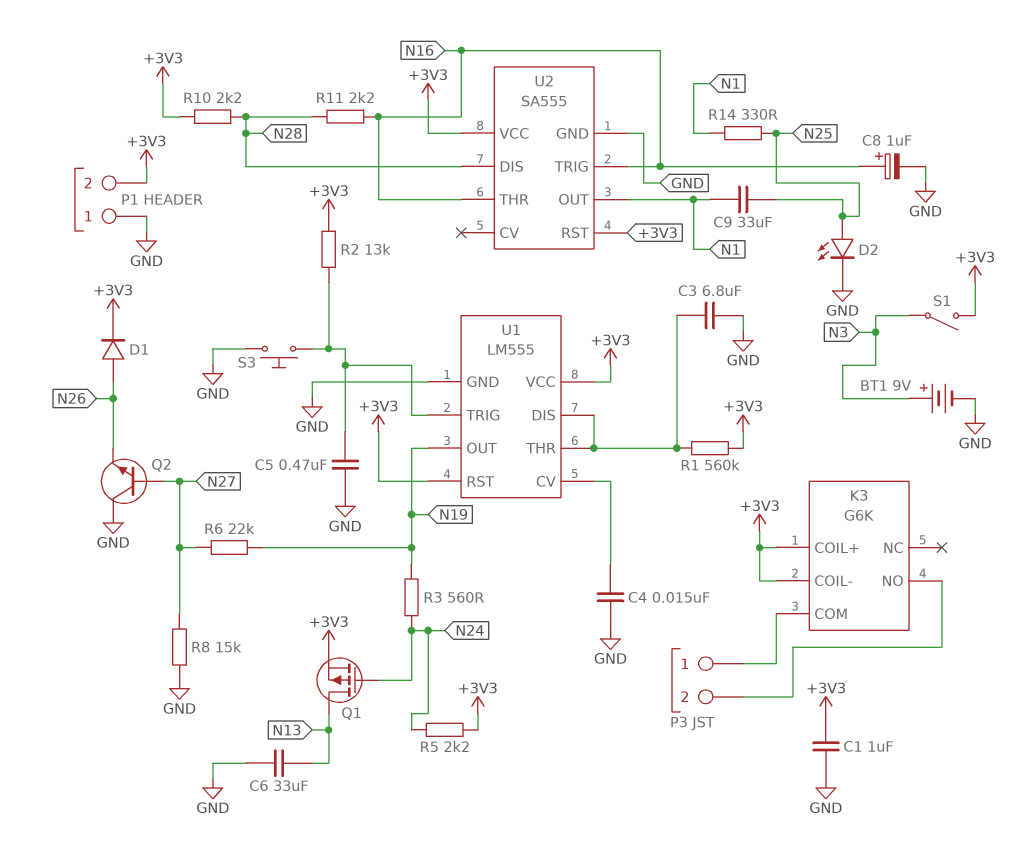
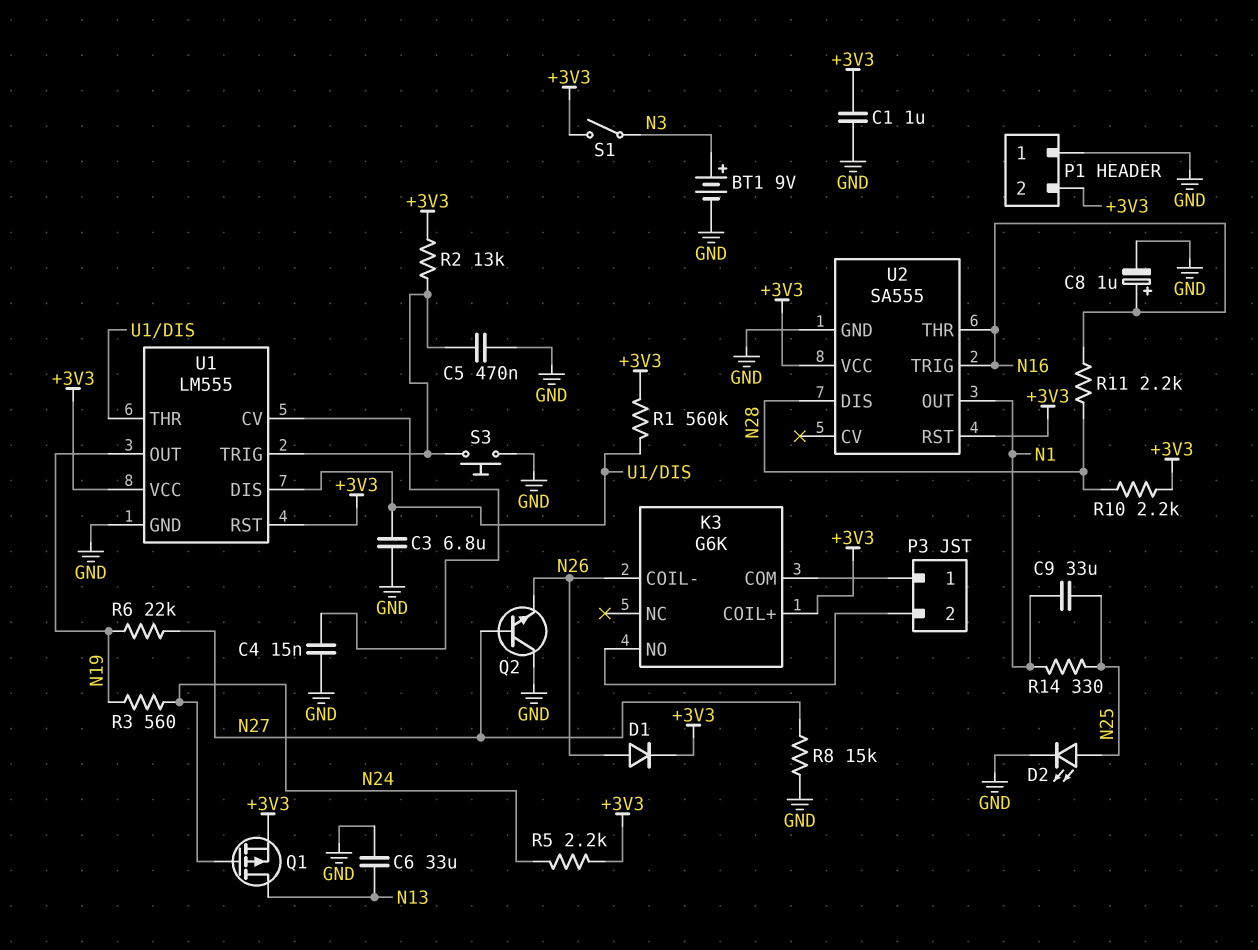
K3 pin COIL-: +3V3 -> N26

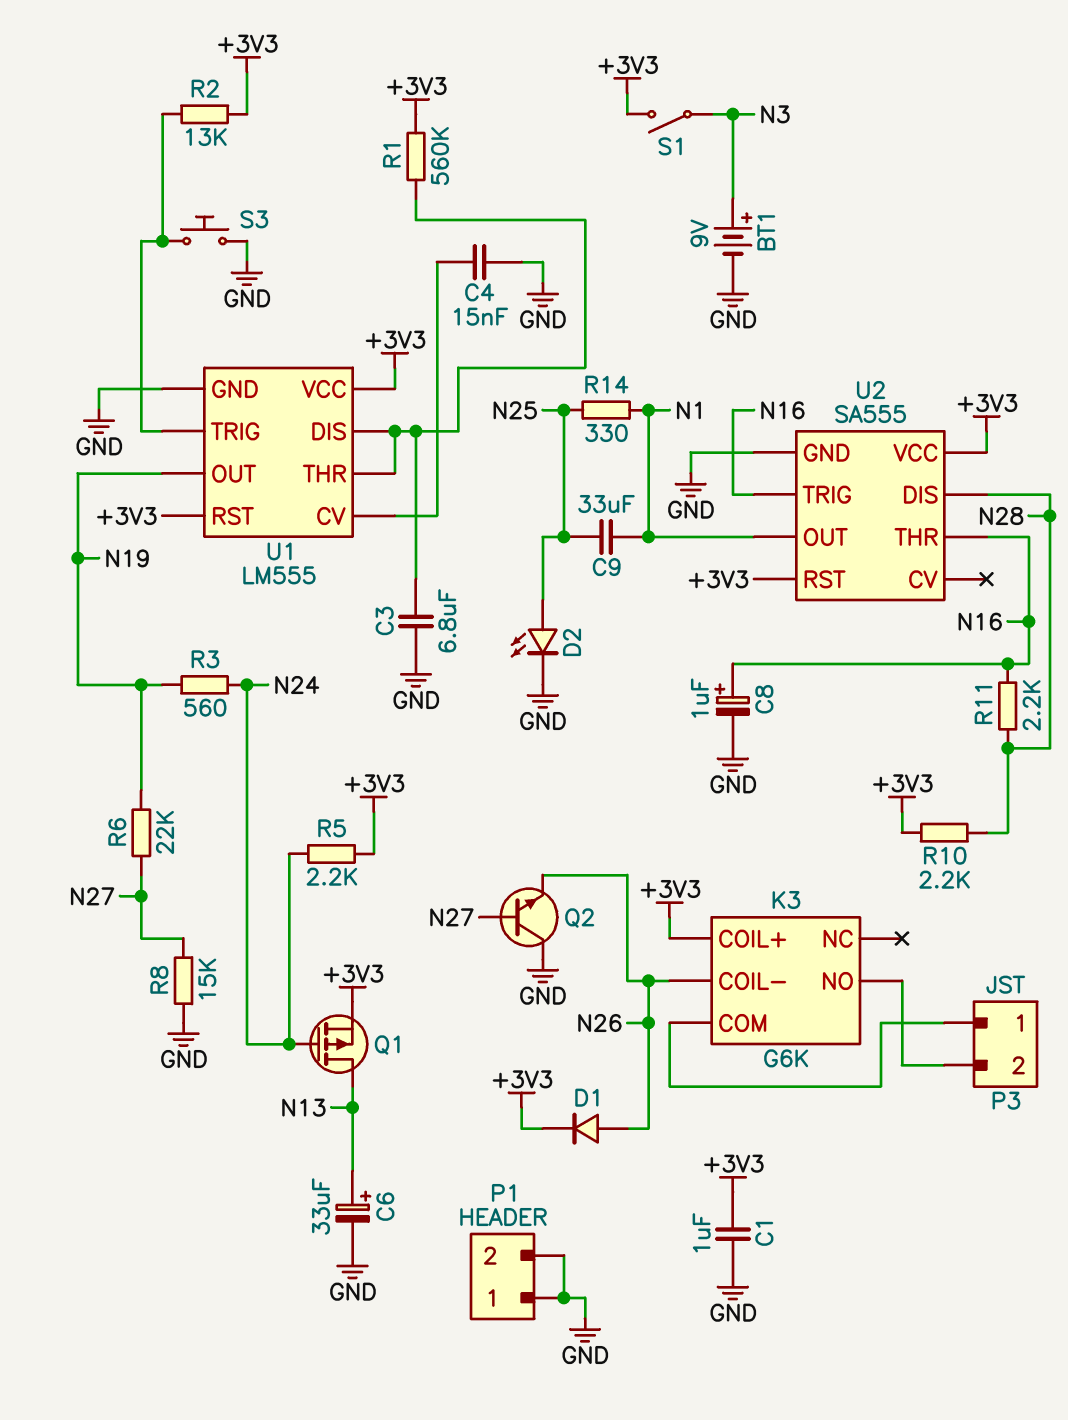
C5: 470nF (GND, U1/TRIG) -> none
C6: 33uF (GND, N13) -> 33uF (plus N13, minus GND)
P1 pin 2: +3V3 -> GND

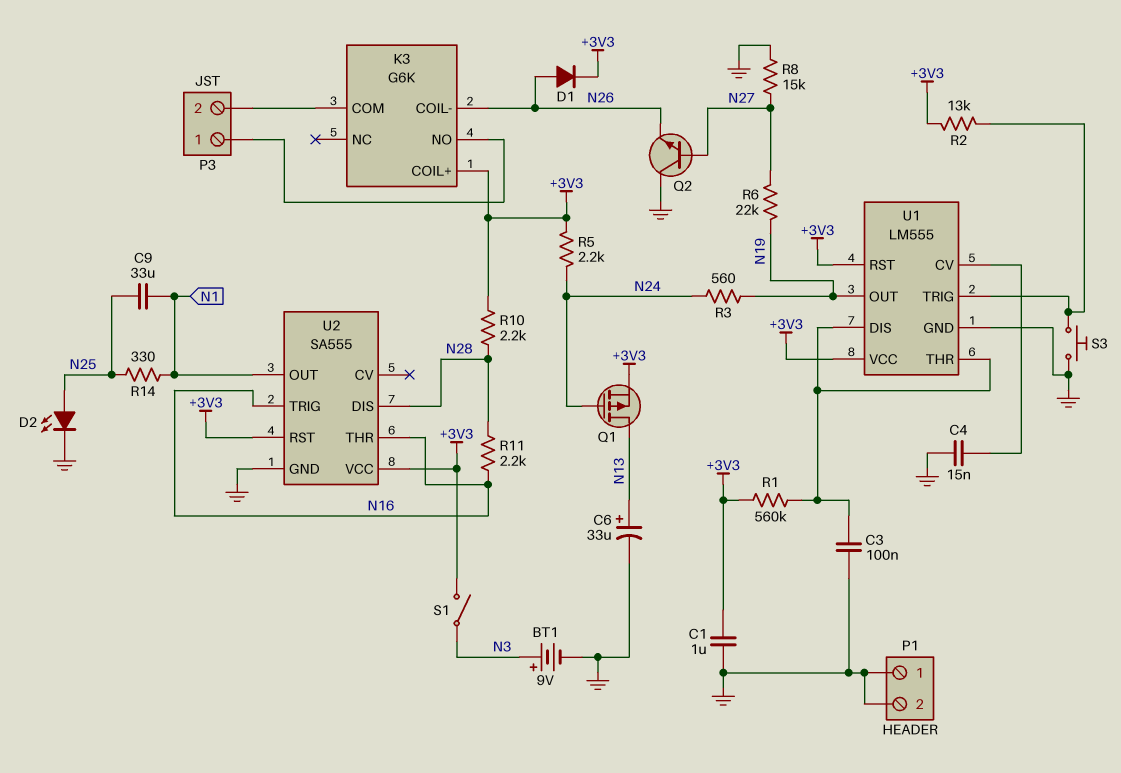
C3: 6.8uF (GND, U1/DIS) -> 100nF (GND, U1/DIS)
C8: 1uF (plus N16, minus GND) -> none
P3 pin 1: K3/COM -> K3/NO
P3 pin 2: K3/NO -> K3/COM

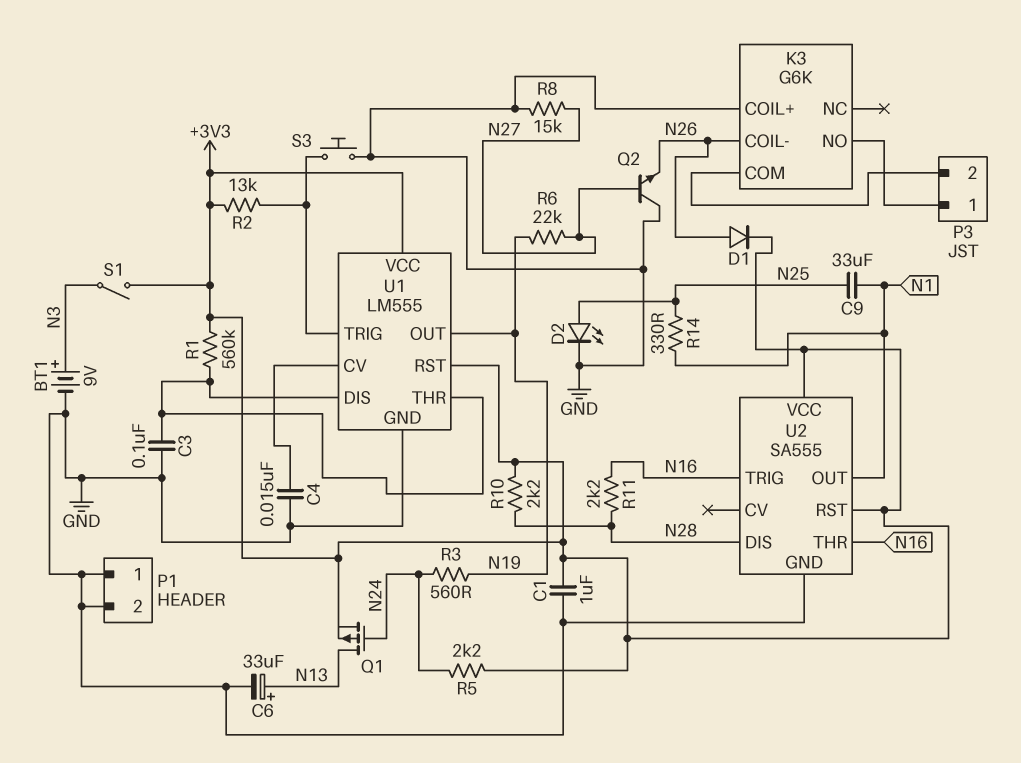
K3 pin COIL+: +3V3 -> GND

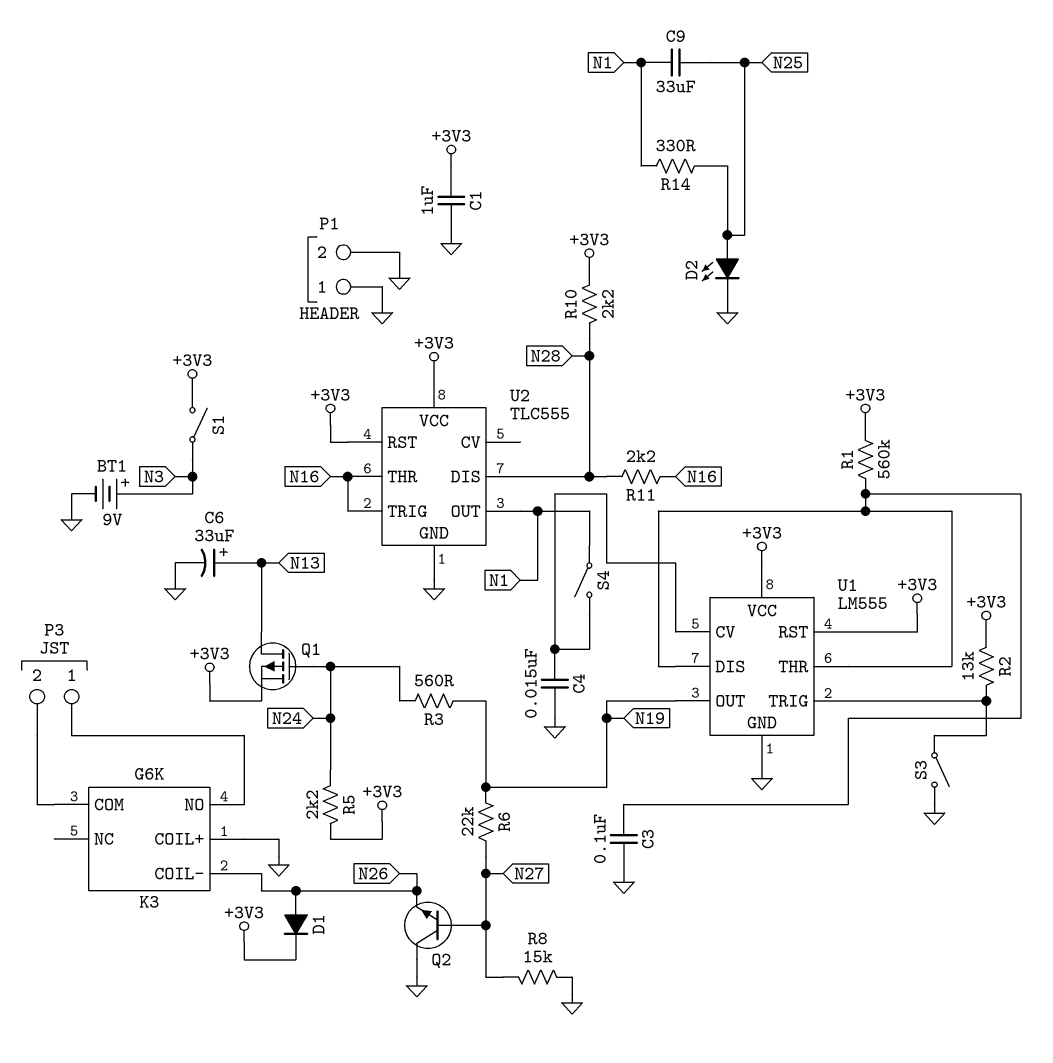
S3: button (GND, U1/TRIG) -> switch (GND, U1/TRIG)
S4: none -> switch (N1, U1/CV)
U2: SA555 -> TLC555

